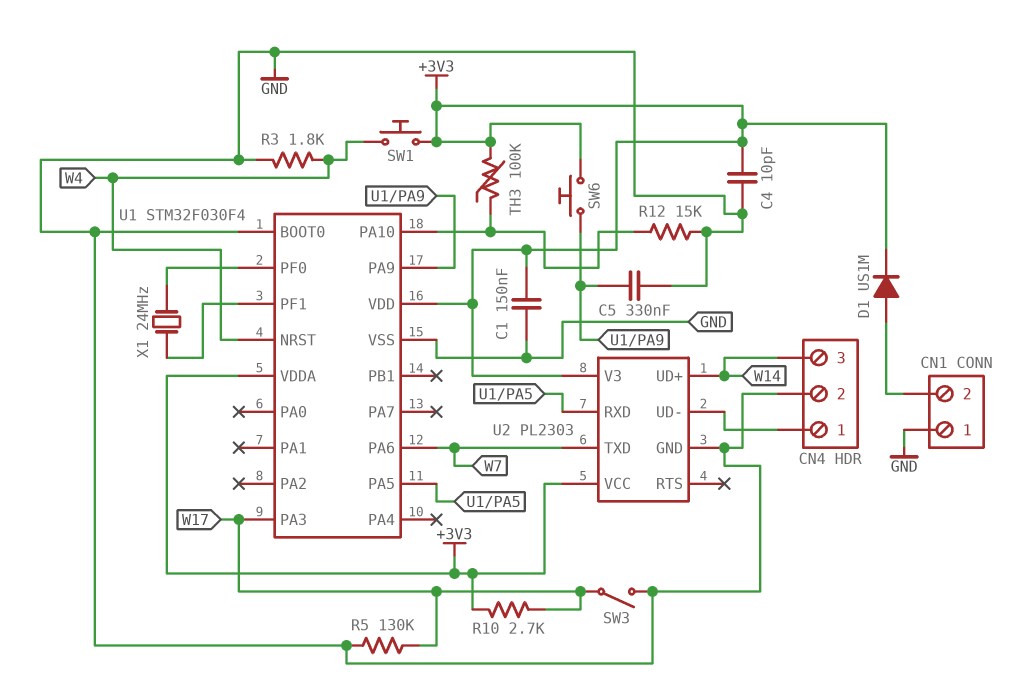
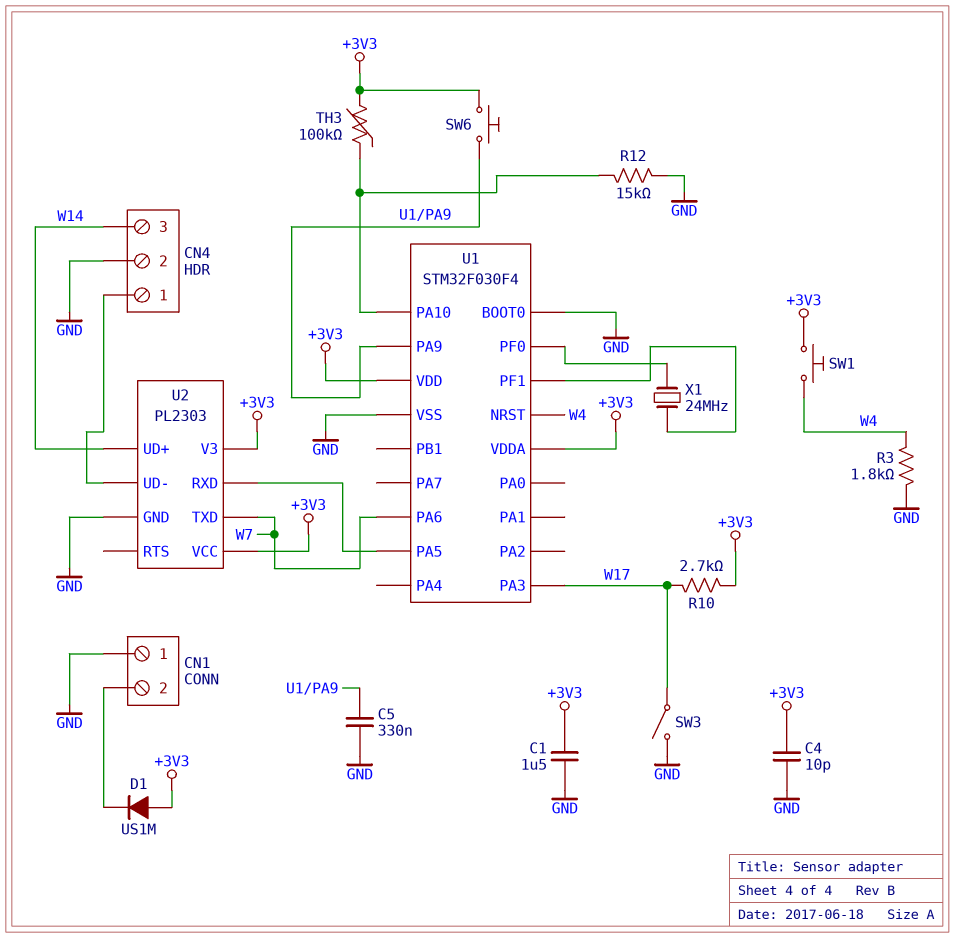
C1: 150nF (+3V3, GND) -> 1.5uF (+3V3, GND)
D1: diode US1M (A CN1/2, K +3V3) -> diode US1M (A +3V3, K CN1/2)
R5: 130k (GND, W17) -> none

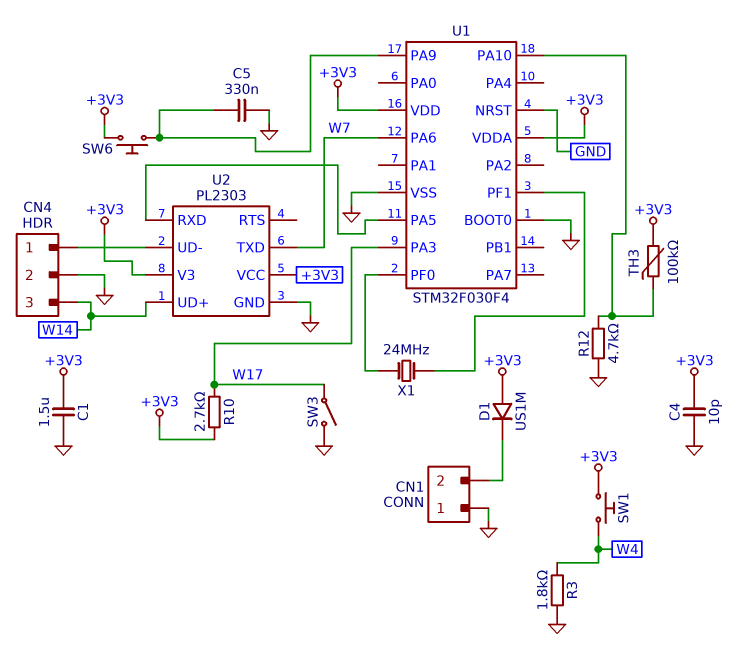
R12: 15k (GND, U1/PA10) -> 4.7k (GND, U1/PA10)
U1 pin NRST: W4 -> GND

